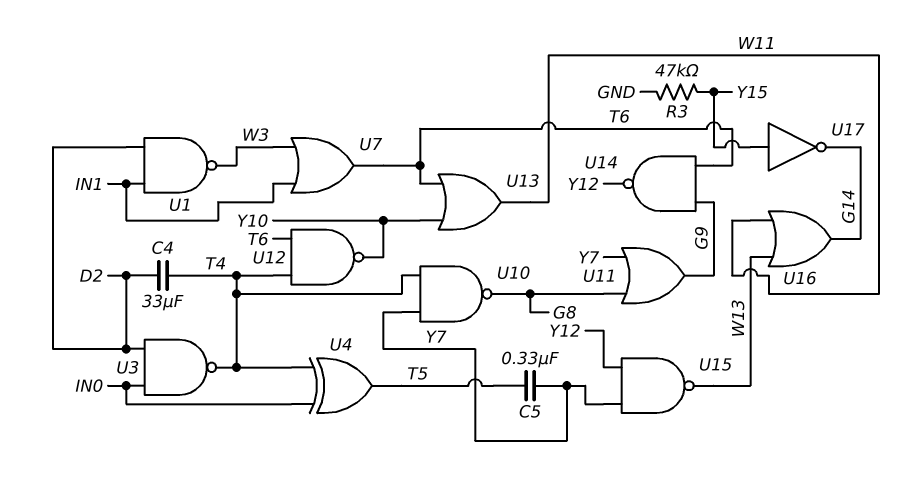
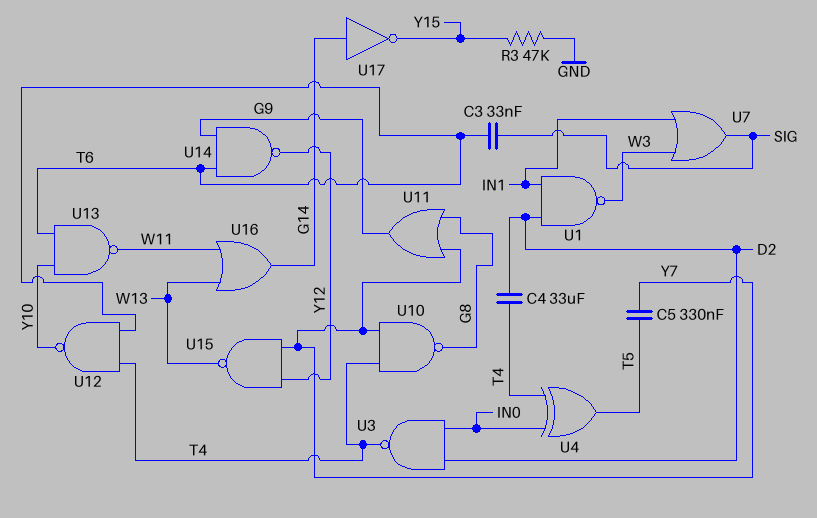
C3: none -> 33nF (SIG, T6)
U7: OR (in IN1, in W3, out T6) -> OR (in IN1, in W3, out SIG)
U13: OR (in T6, in Y10, out W11) -> NAND (in T6, in Y10, out W11)
U17: NOT (in Y15, out G14) -> NOT (in G14, out Y15)

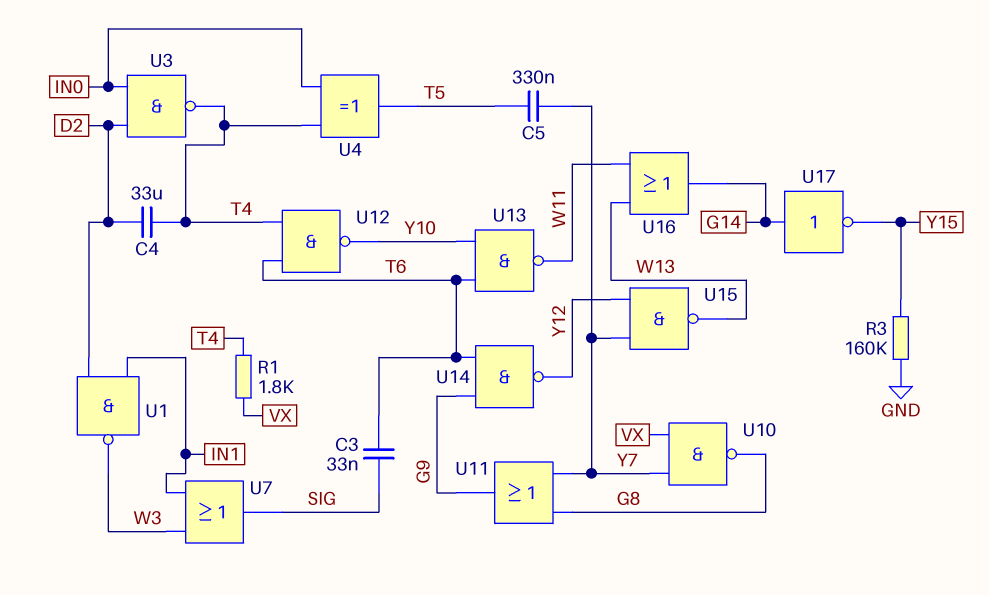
R1: none -> 1.8k (T4, VX)
R3: 47k (GND, Y15) -> 160k (GND, Y15)
U10: NAND (in T4, in Y7, out G8) -> NAND (in VX, in Y7, out G8)

